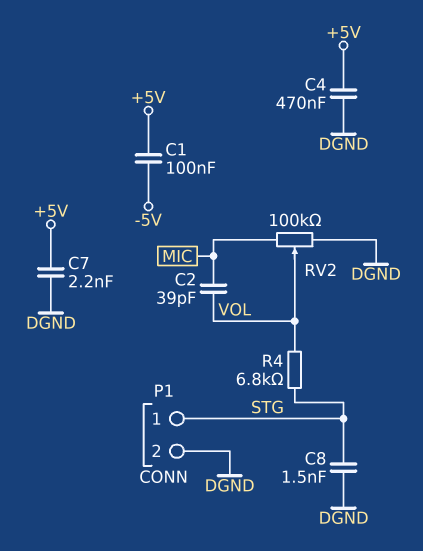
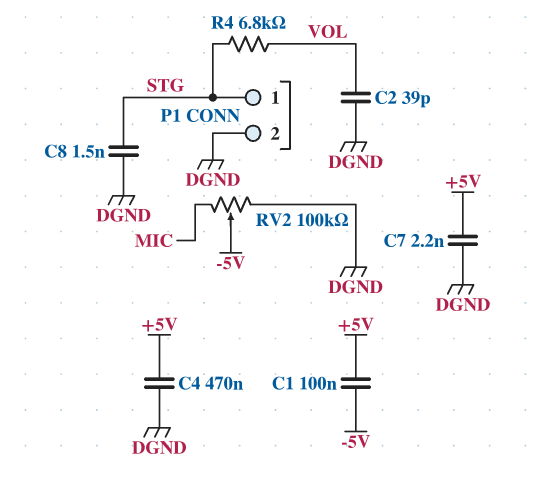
C2: 39pF (MIC, VOL) -> 39pF (DGND, VOL)
RV2: 100k (DGND, MIC, wiper VOL) -> 100k (DGND, MIC, wiper -5V)

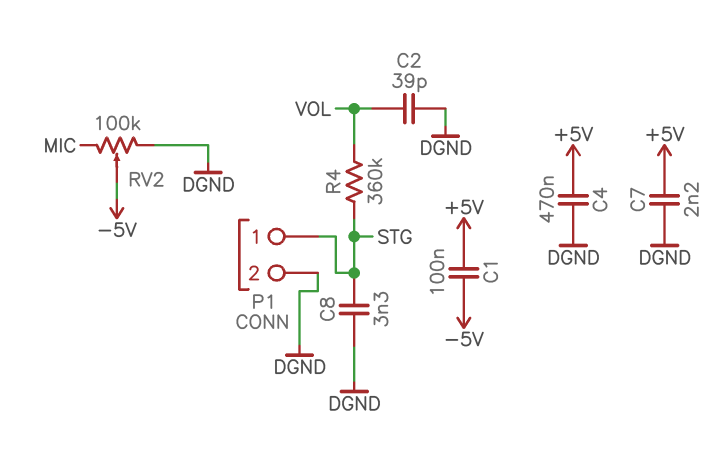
C8: 1.5nF (DGND, STG) -> 3.3nF (DGND, STG)
R4: 6.8k (STG, VOL) -> 360k (STG, VOL)

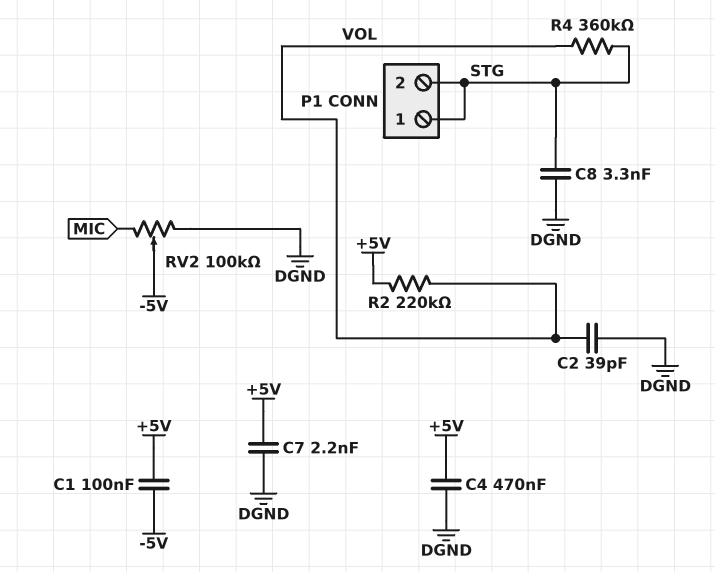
P1 pin 2: DGND -> STG
R2: none -> 220k (+5V, VOL)

